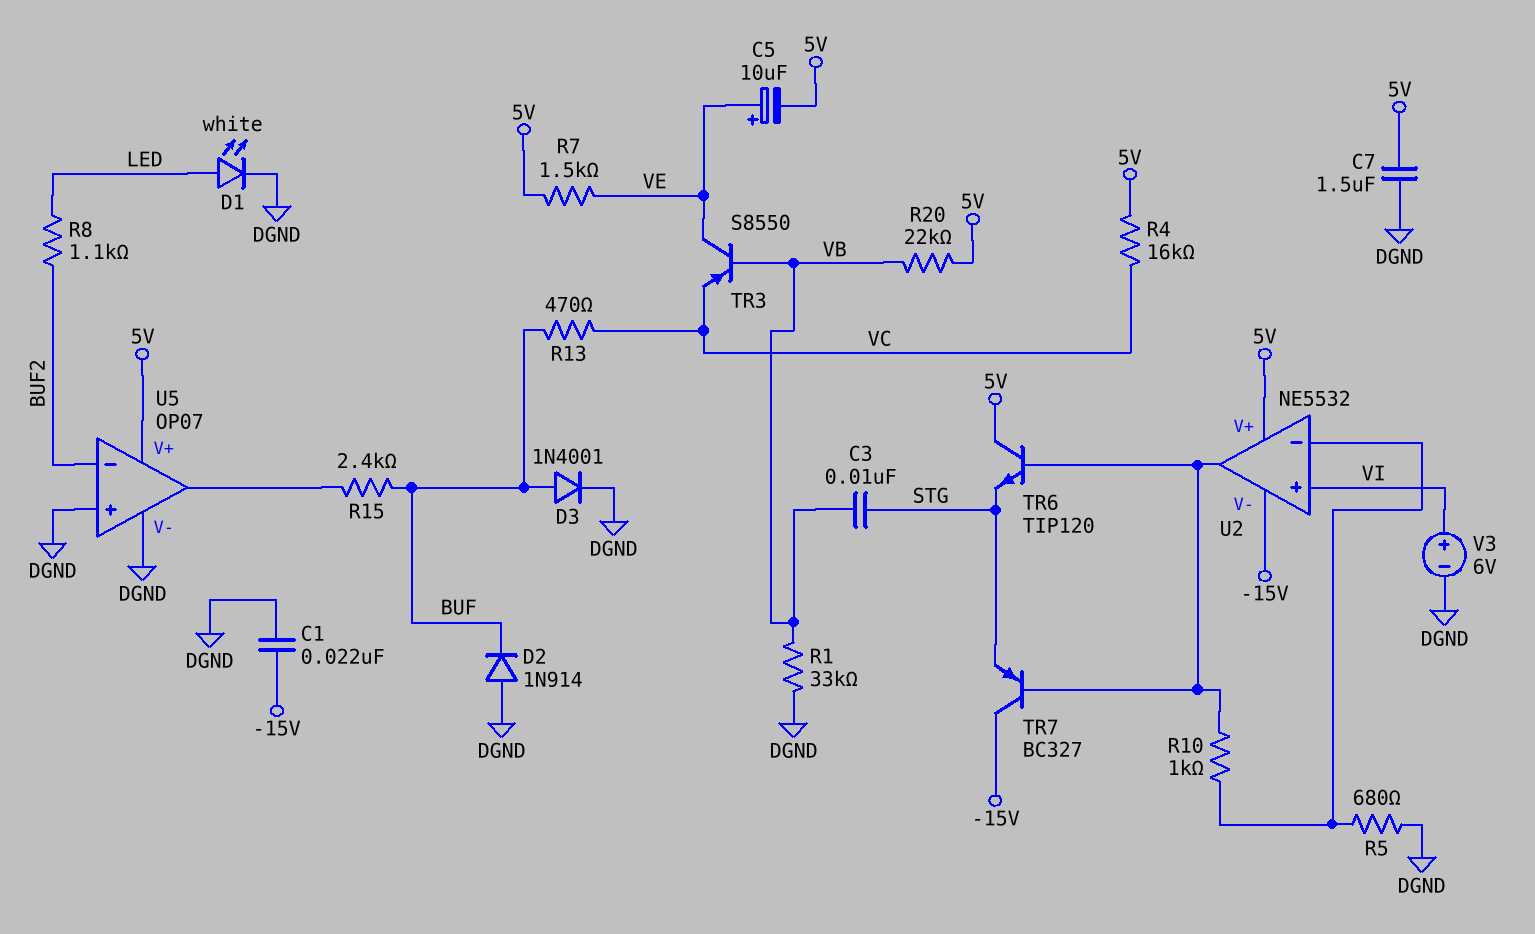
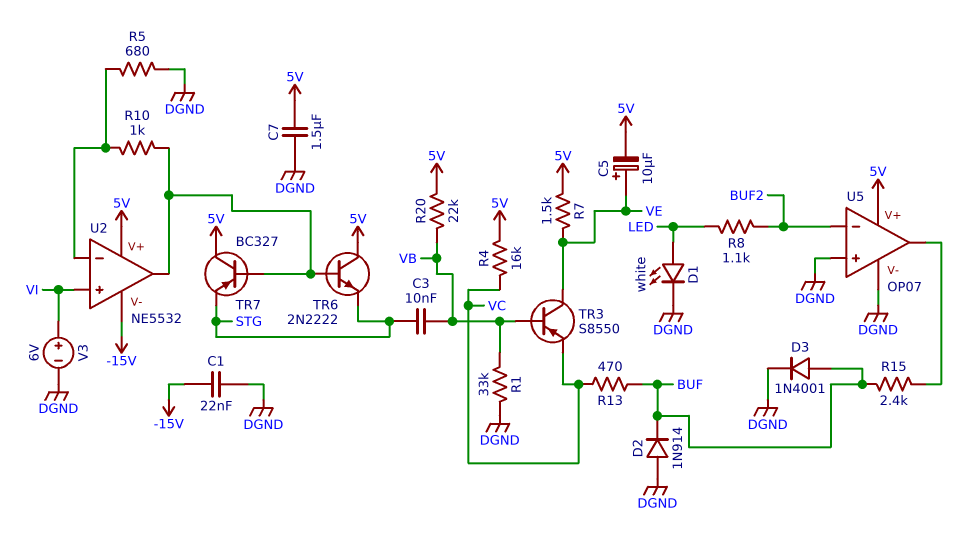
TR6: NPN TIP120 (B U2/out, C 5V, E STG) -> NPN 2N2222 (B U2/out, C 5V, E STG)
TR7: PNP BC327 (B U2/out, C -15V, E STG) -> PNP BC327 (B U2/out, C 5V, E STG)

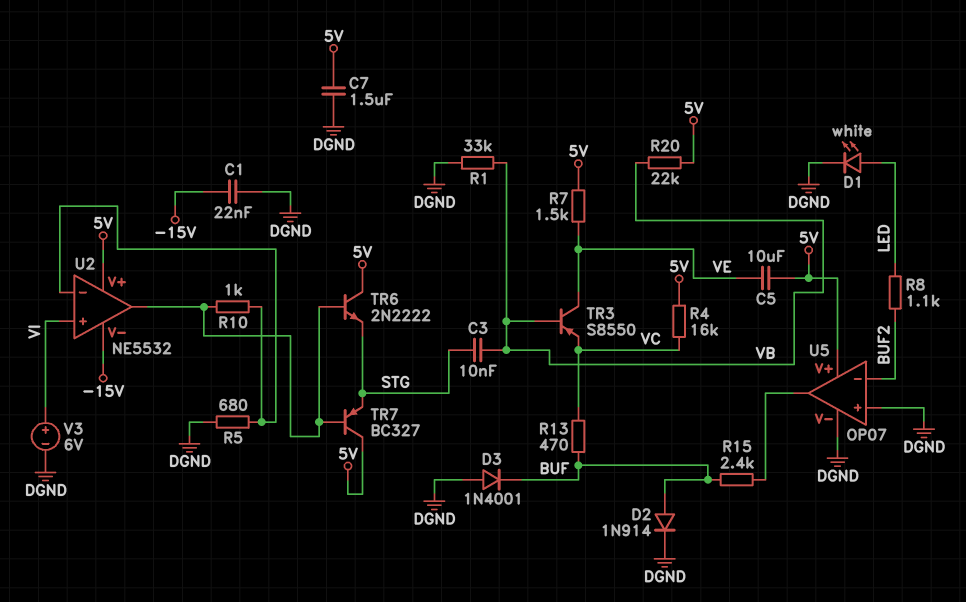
C5: 10uF (plus VE, minus 5V) -> 10uF (5V, VE)
D2: diode 1N914 (A DGND, K BUF) -> diode 1N914 (A BUF, K DGND)
D3: diode 1N4001 (A BUF, K DGND) -> diode 1N4001 (A DGND, K BUF)

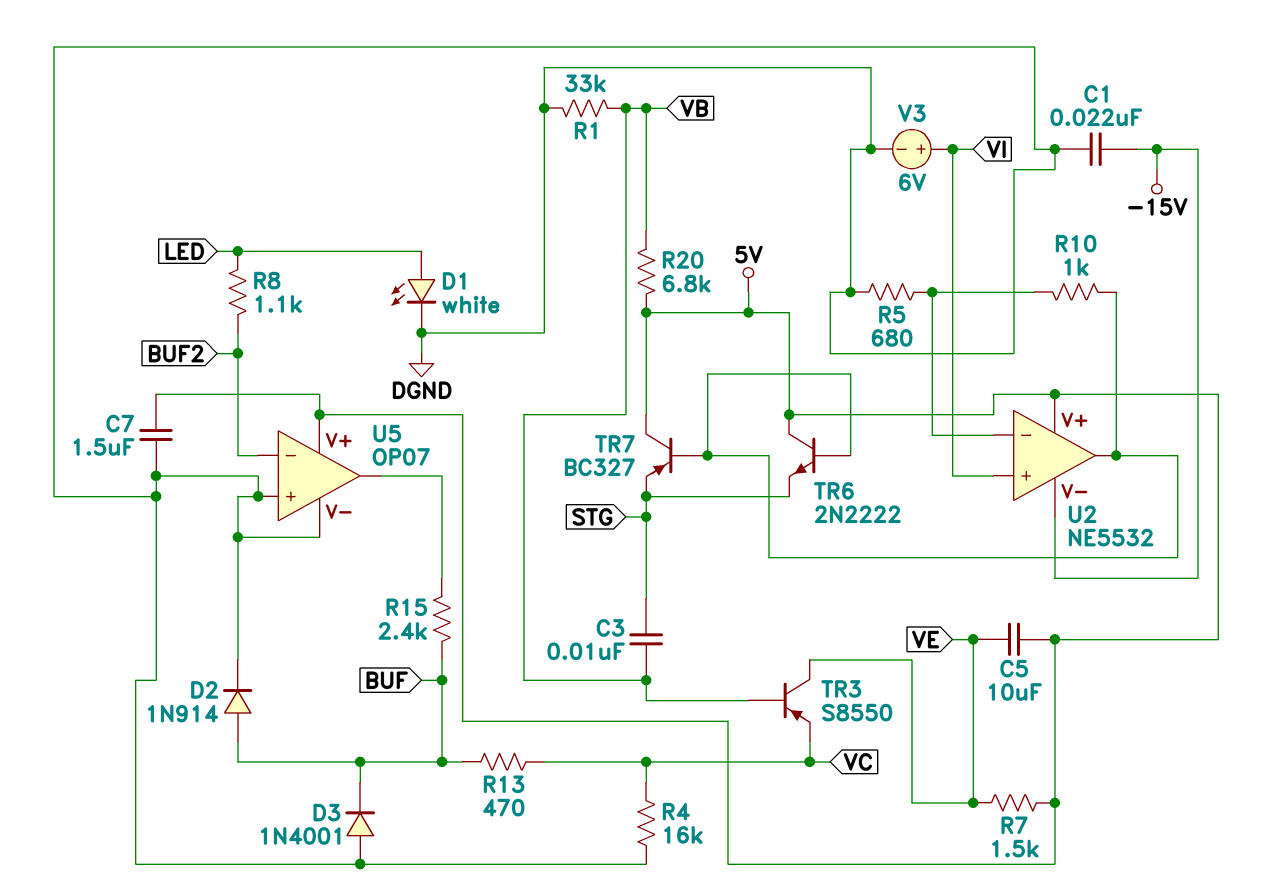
R4: 16k (5V, VC) -> 16k (DGND, VC)
R20: 22k (5V, VB) -> 6.8k (5V, VB)

